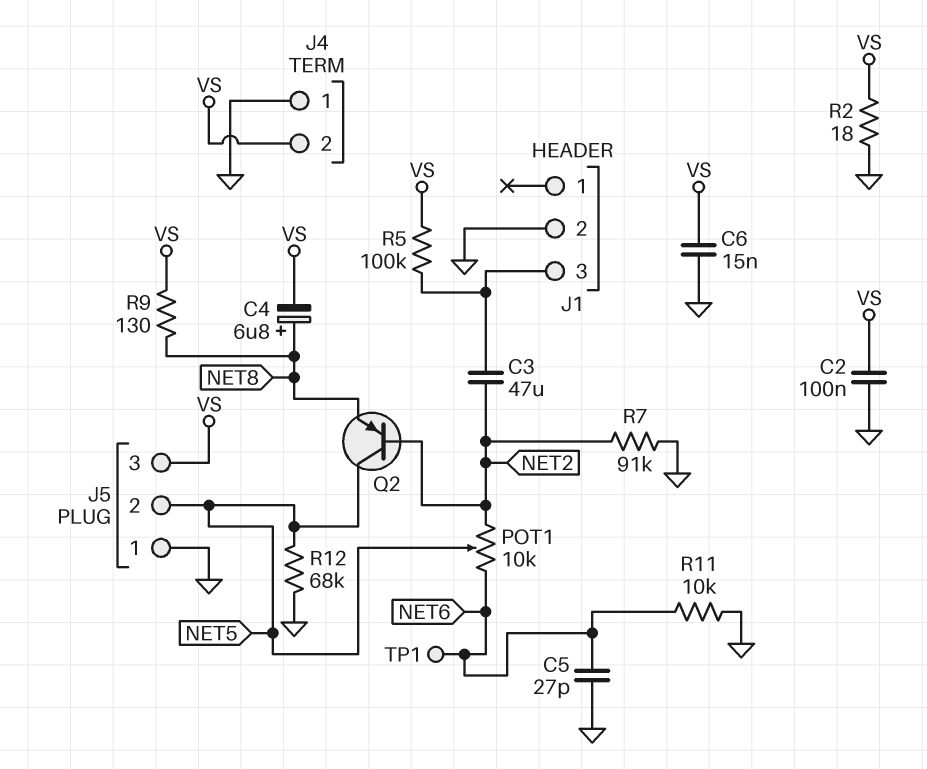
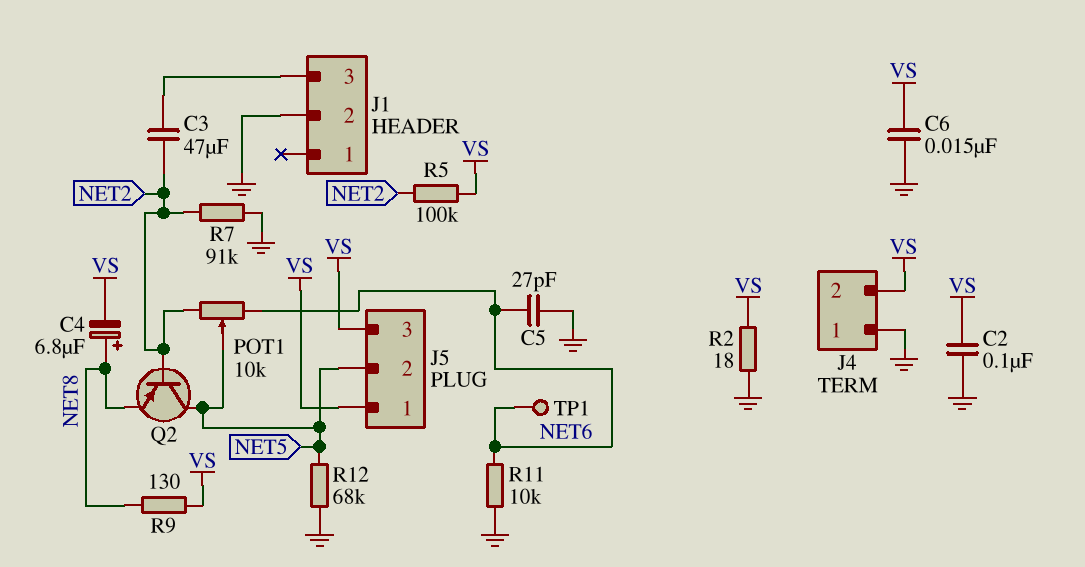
J5 pin 1: GND -> VS
R5: 100k (J1/3, VS) -> 100k (NET2, VS)

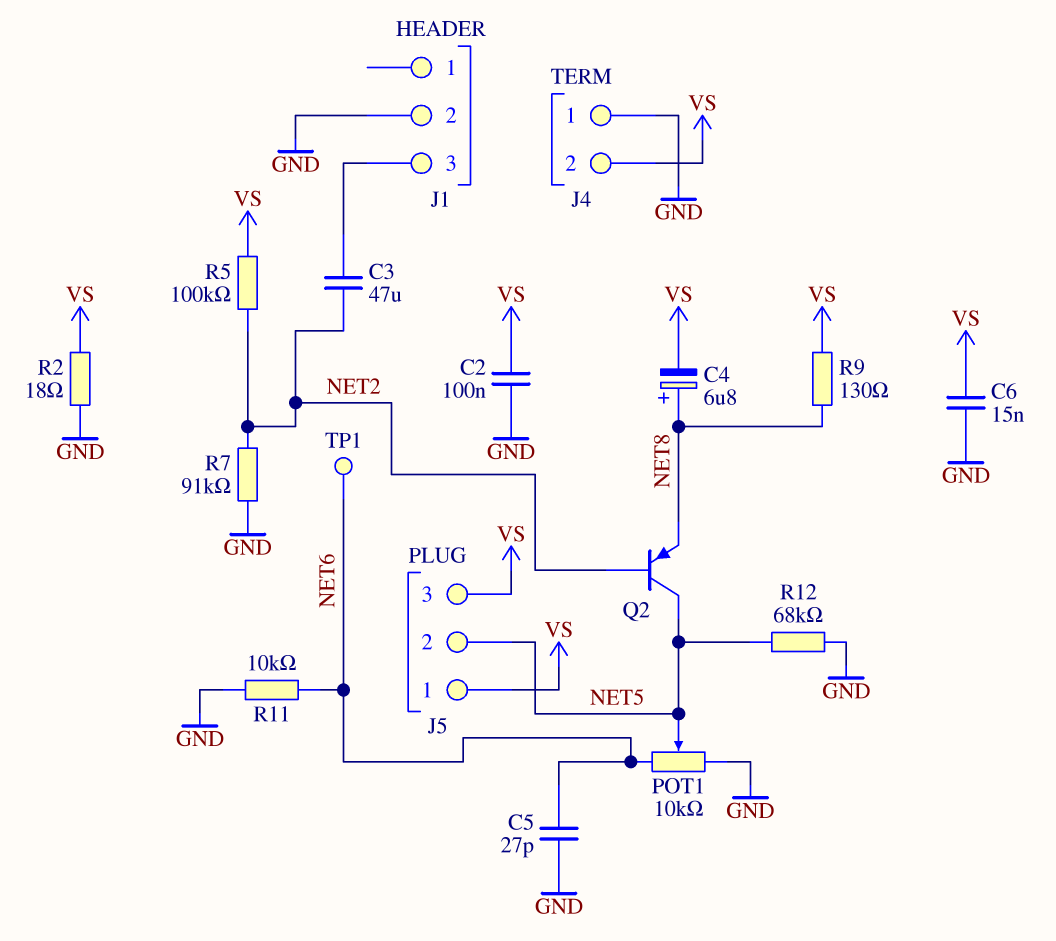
POT1: 10k (NET2, NET6, wiper NET5) -> 10k (GND, NET6, wiper NET5)

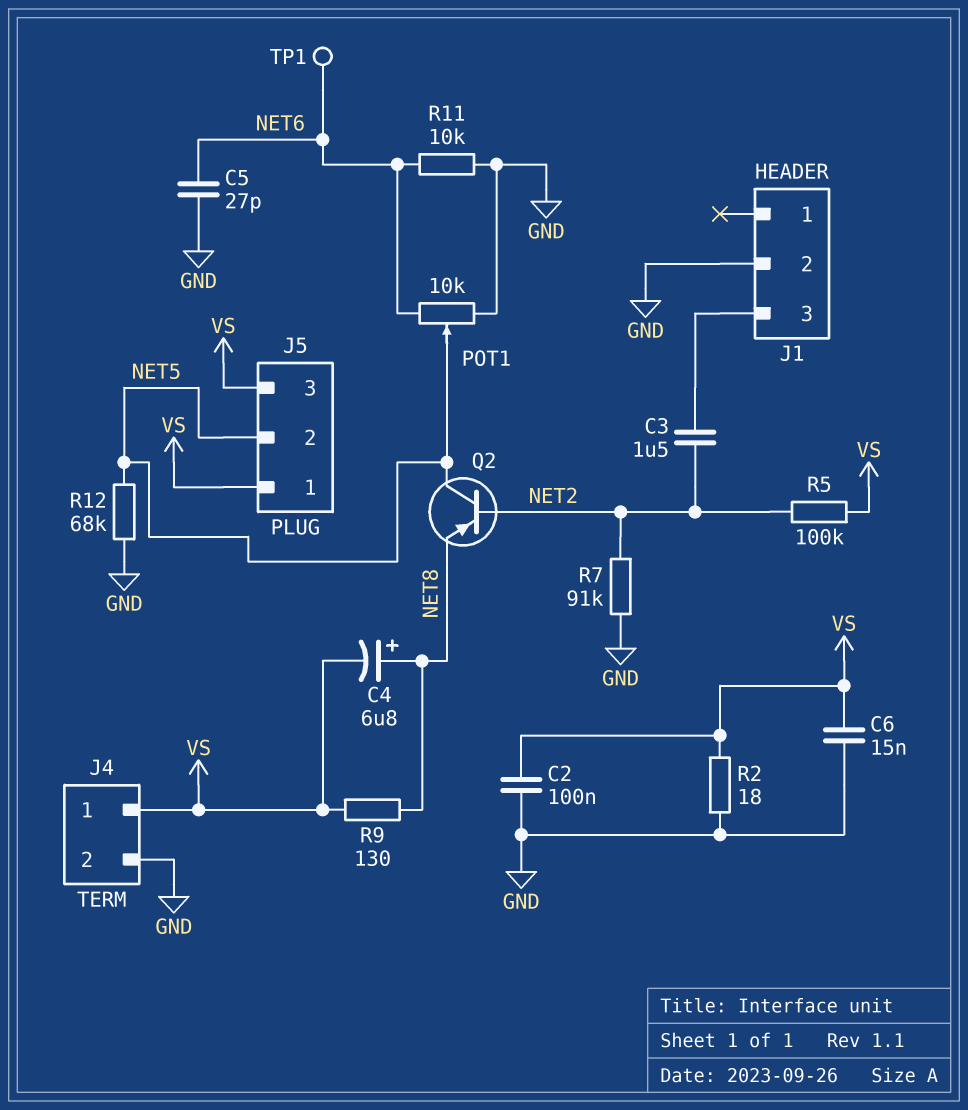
C3: 47uF (J1/3, NET2) -> 1.5uF (J1/3, NET2)
J4 pin 1: GND -> VS
J4 pin 2: VS -> GND

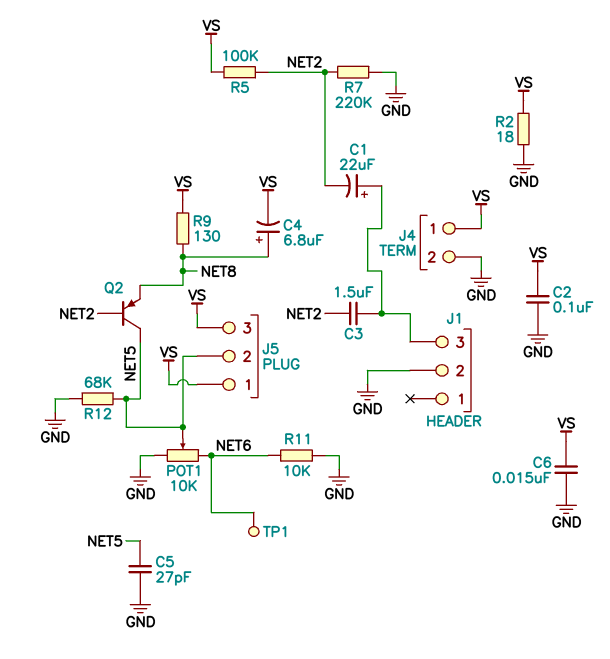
C1: none -> 22uF (plus J1/3, minus NET2)
C5: 27pF (GND, NET6) -> 27pF (GND, NET5)
R7: 91k (GND, NET2) -> 220k (GND, NET2)

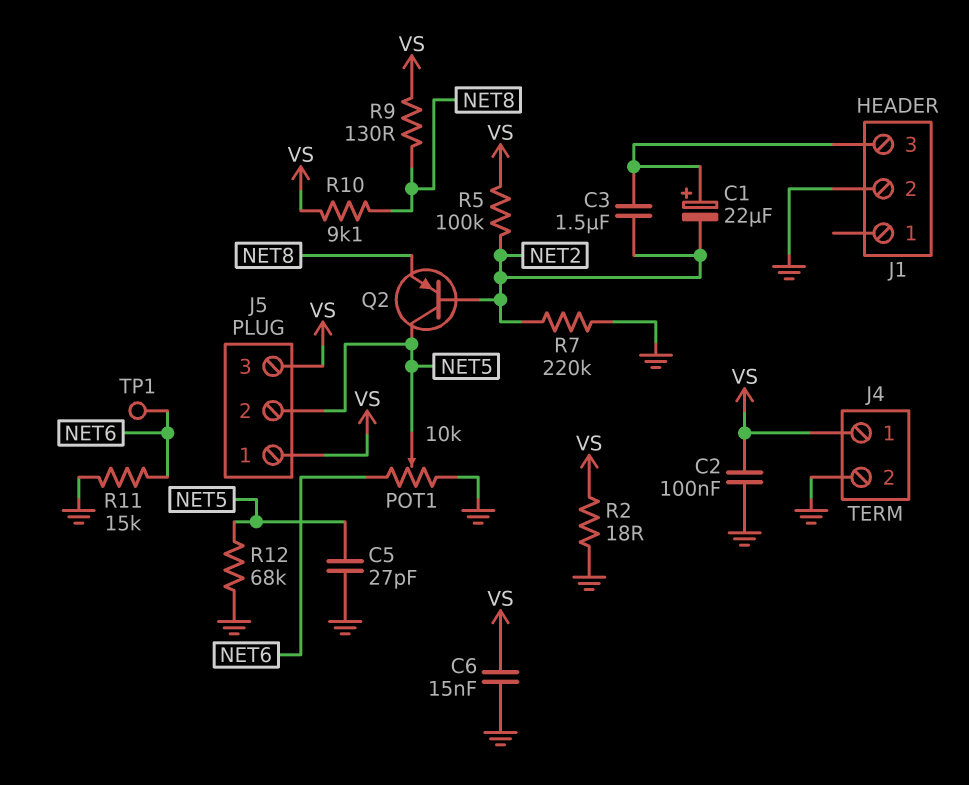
C4: 6.8uF (plus NET8, minus VS) -> none
R10: none -> 9.1k (NET8, VS)
R11: 10k (GND, NET6) -> 15k (GND, NET6)

